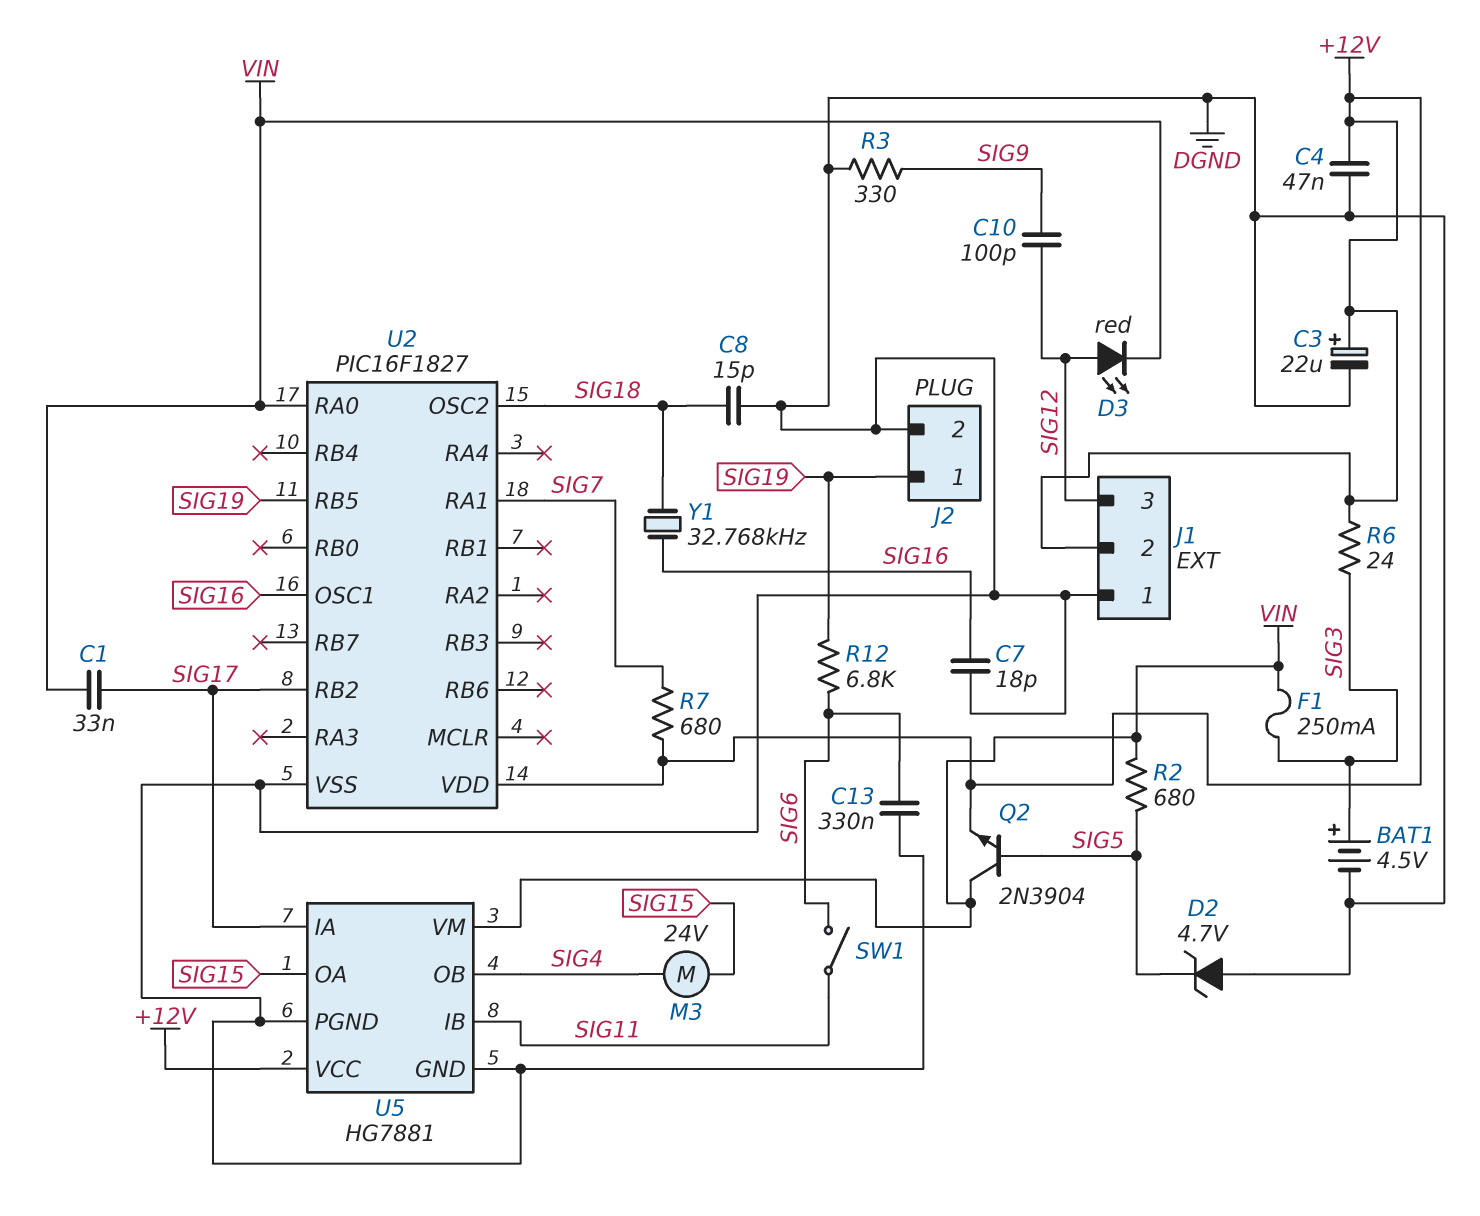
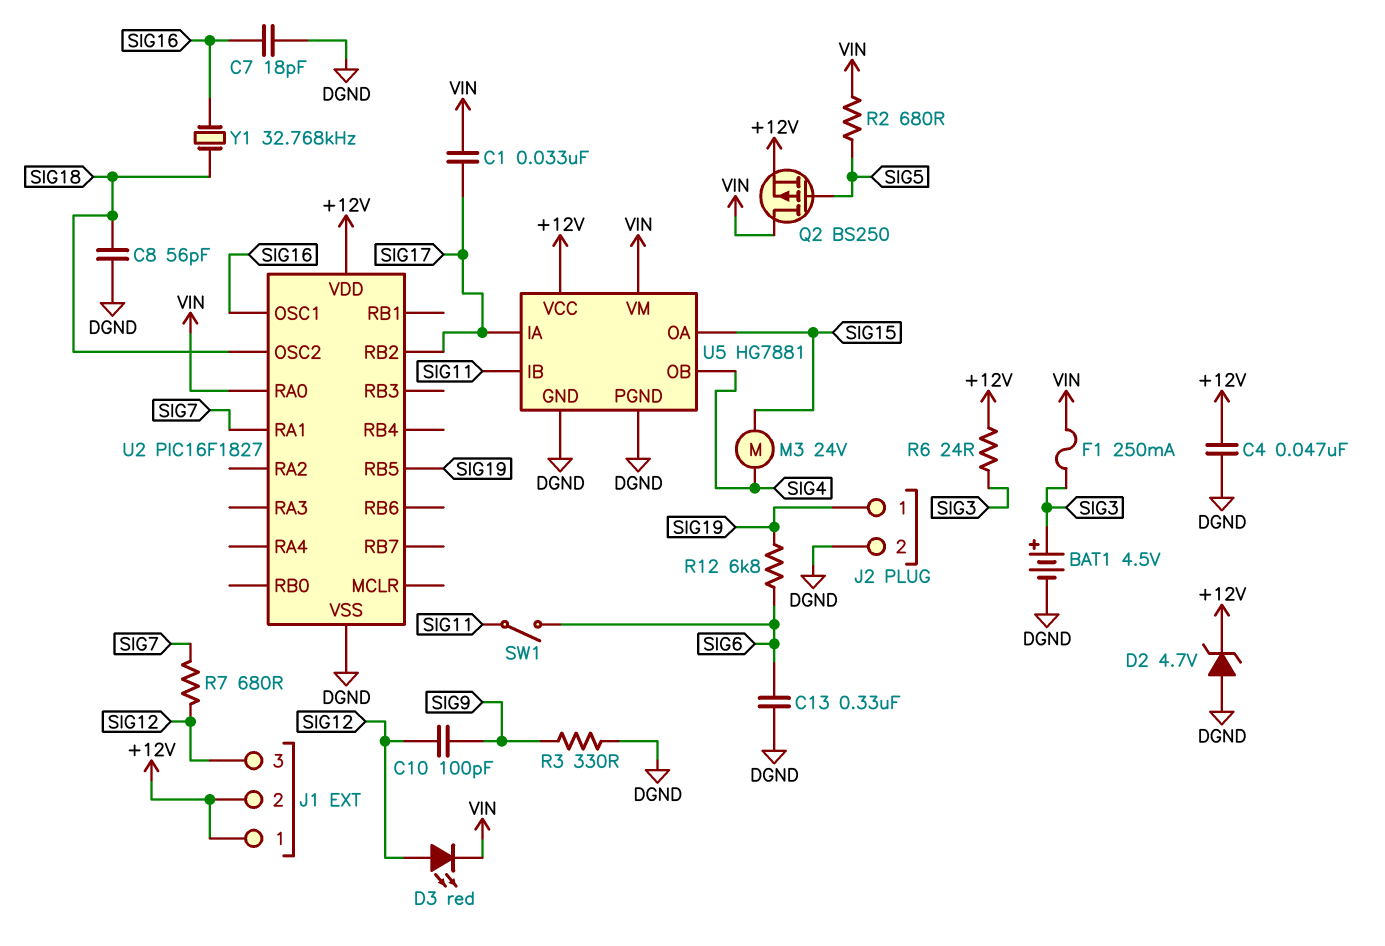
C3: 22uF (plus +12V, minus DGND) -> none
C8: 15pF (DGND, SIG18) -> 56pF (DGND, SIG18)
D2: zener 4.7V (A DGND, K SIG5) -> zener 4.7V (A DGND, K +12V)
J1 pin 1: DGND -> +12V
Q2: NPN 2N3904 (B SIG5, C VIN, E +12V) -> PMOS BS250 (G SIG5, D VIN, S +12V)
R7: 680 (+12V, SIG7) -> 680 (SIG7, SIG12)

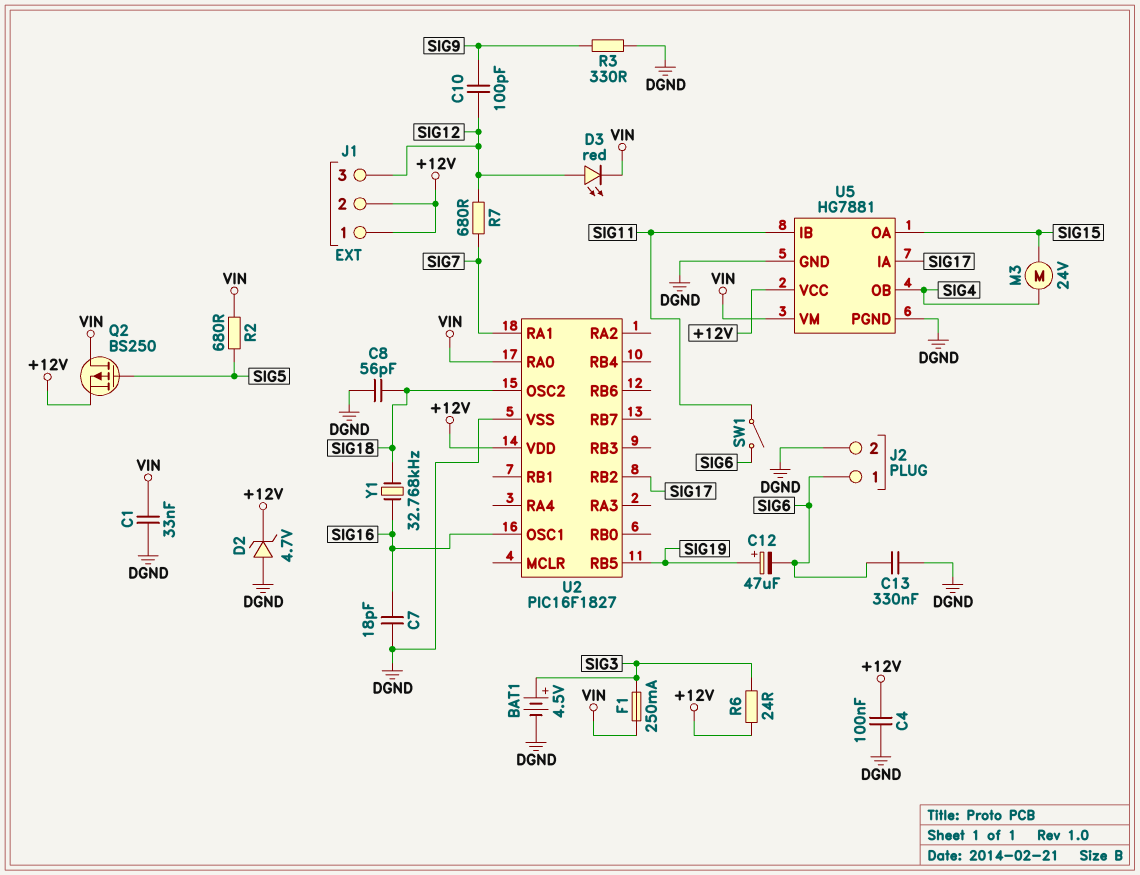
C1: 33nF (SIG17, VIN) -> 33nF (DGND, VIN)
C4: 47nF (+12V, DGND) -> 100nF (+12V, DGND)
C12: none -> 47uF (plus SIG19, minus SIG6)
J2 pin 1: SIG19 -> SIG6
R12: 6.8k (SIG6, SIG19) -> none

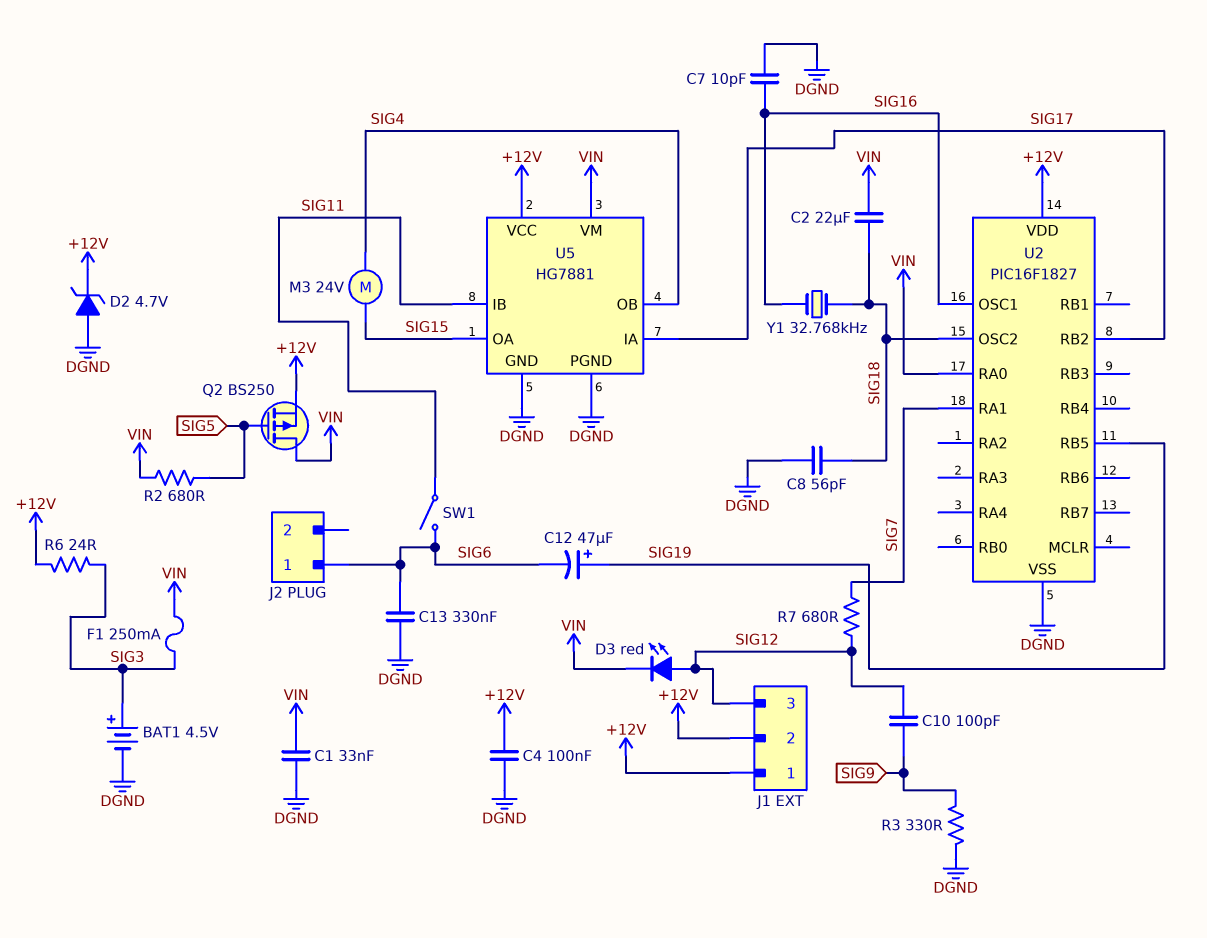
C2: none -> 22uF (SIG18, VIN)
C7: 18pF (DGND, SIG16) -> 10pF (DGND, SIG16)
J2 pin 2: DGND -> none

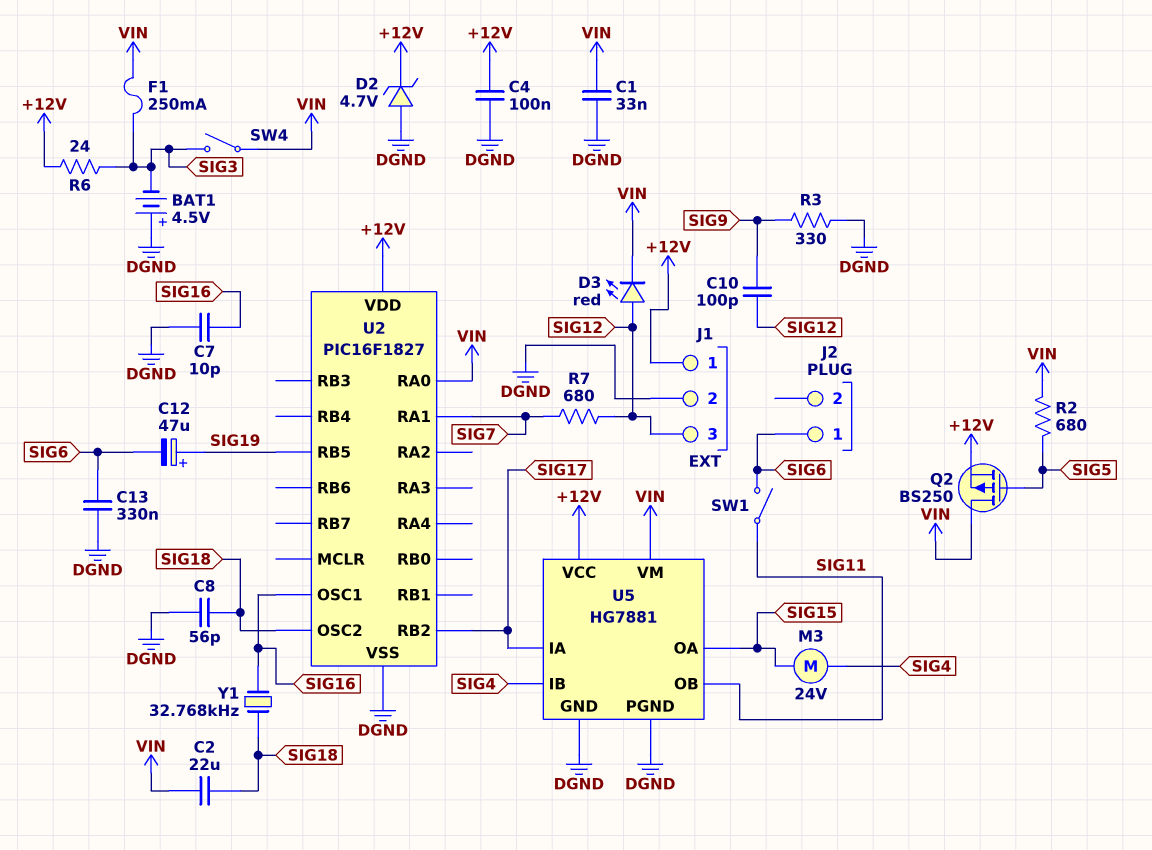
BAT1: 4.5V (plus SIG3, minus DGND) -> 4.5V (plus DGND, minus SIG3)
J1 pin 2: +12V -> DGND
SW4: none -> switch (SIG3, VIN)
U5 pin IB: SIG11 -> SIG4
U5 pin OB: SIG4 -> SIG11

